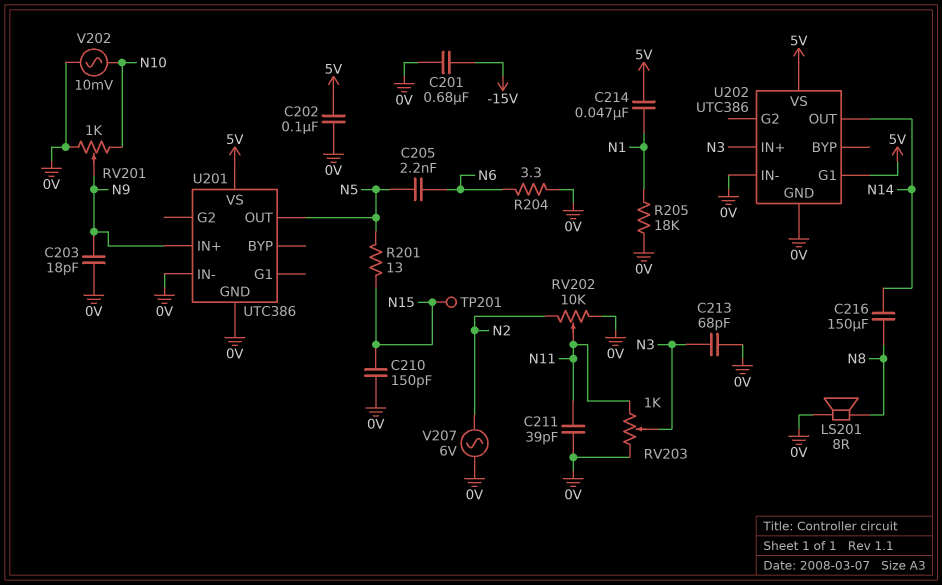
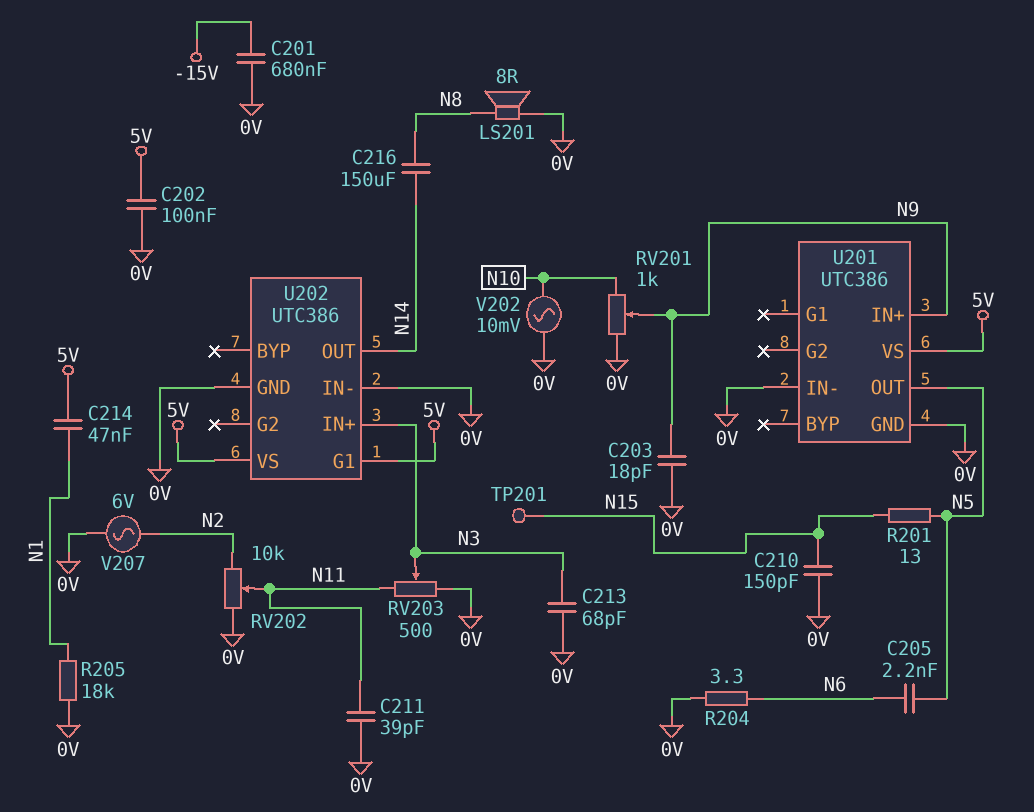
RV203: 1k (0V, N11, wiper N3) -> 500 (0V, N11, wiper N3)

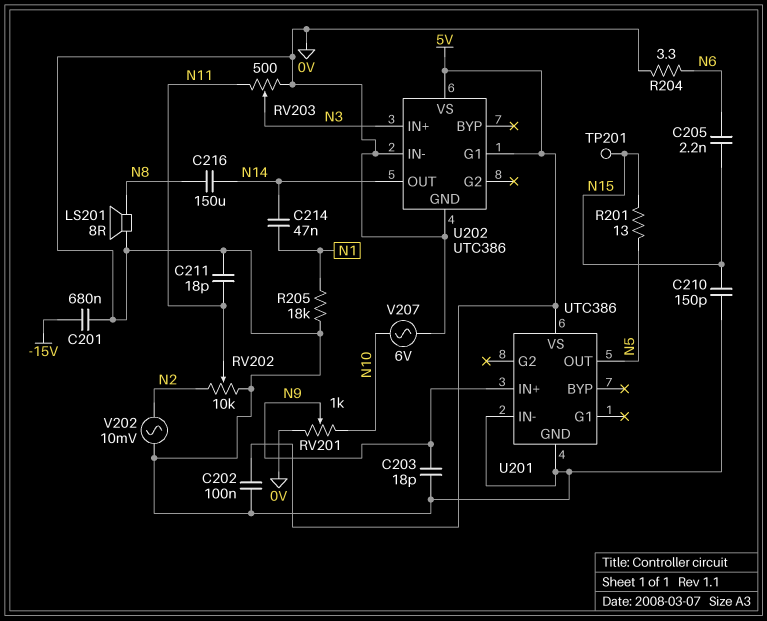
C205: 2.2nF (N5, N6) -> 2.2nF (N6, N15)
C211: 39pF (0V, N11) -> 18pF (0V, N11)
C213: 68pF (0V, N3) -> none
C214: 47nF (5V, N1) -> 47nF (N1, N14)
V202: AC 10mV (0V, N10) -> AC 10mV (0V, N2)
V207: AC 6V (0V, N2) -> AC 6V (0V, N10)

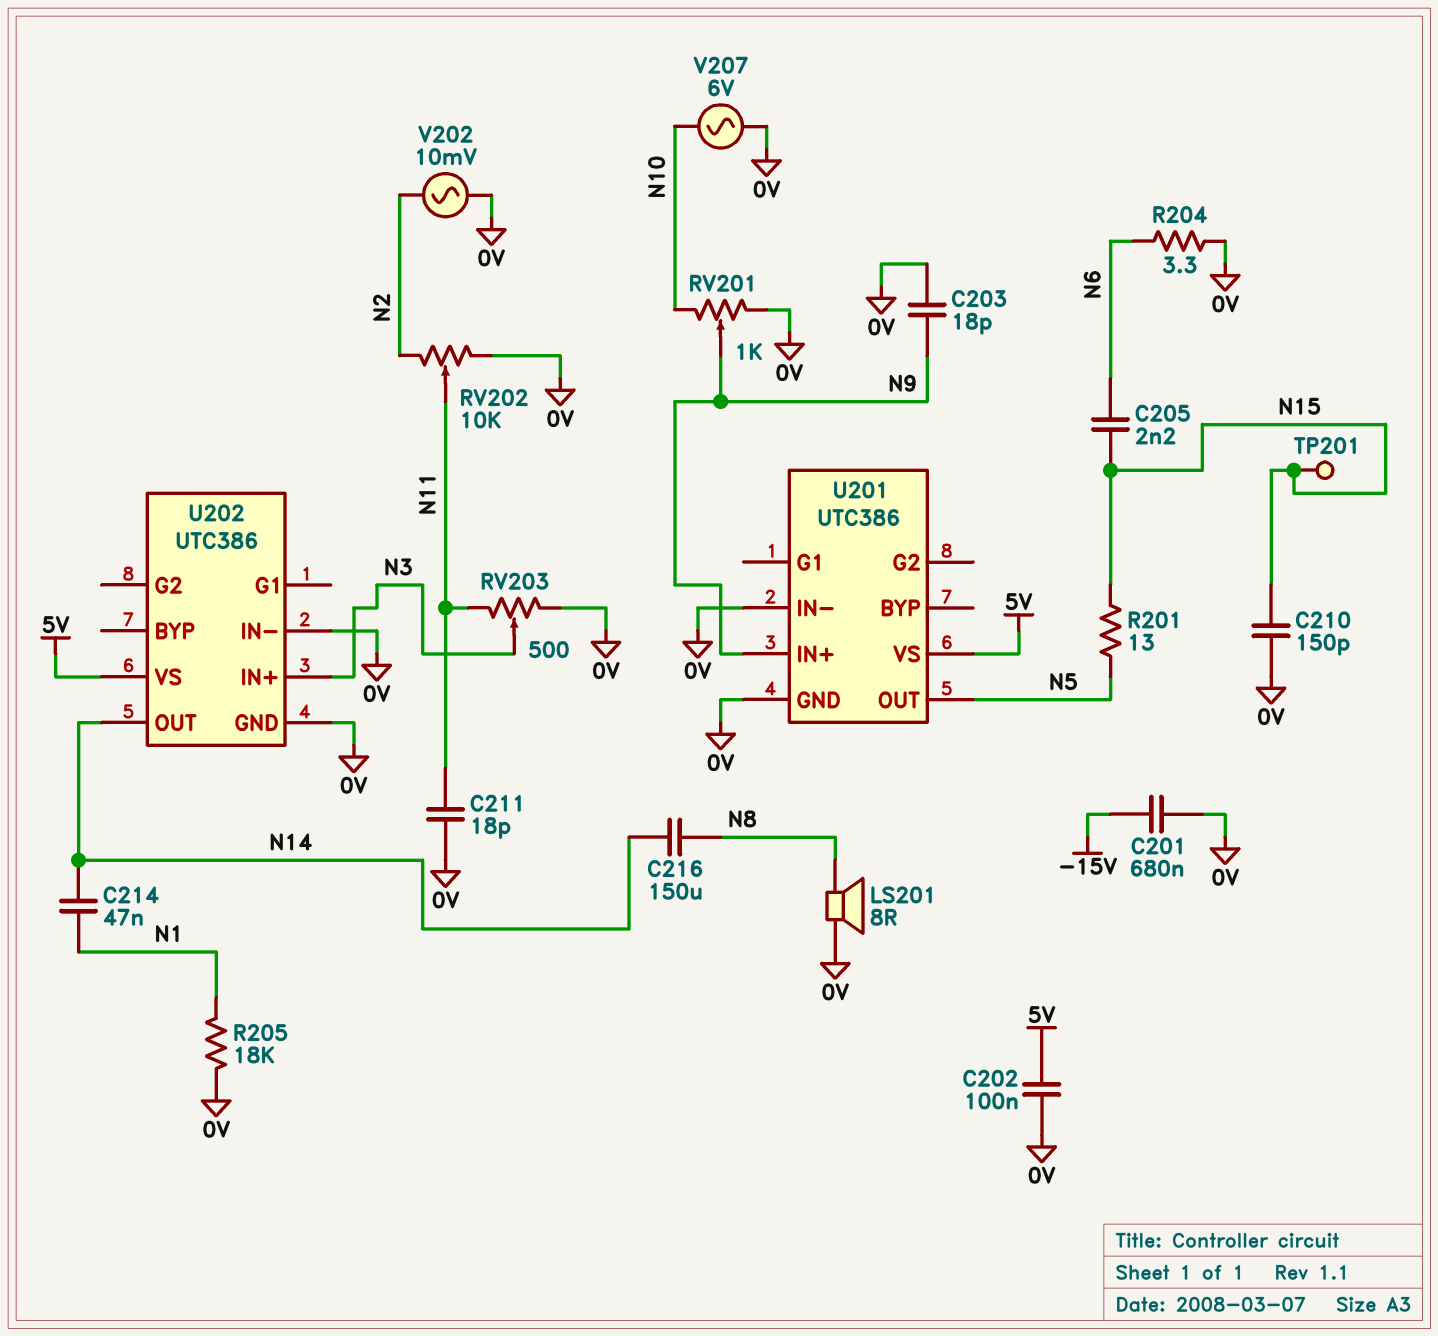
U202 pin G1: 5V -> none

